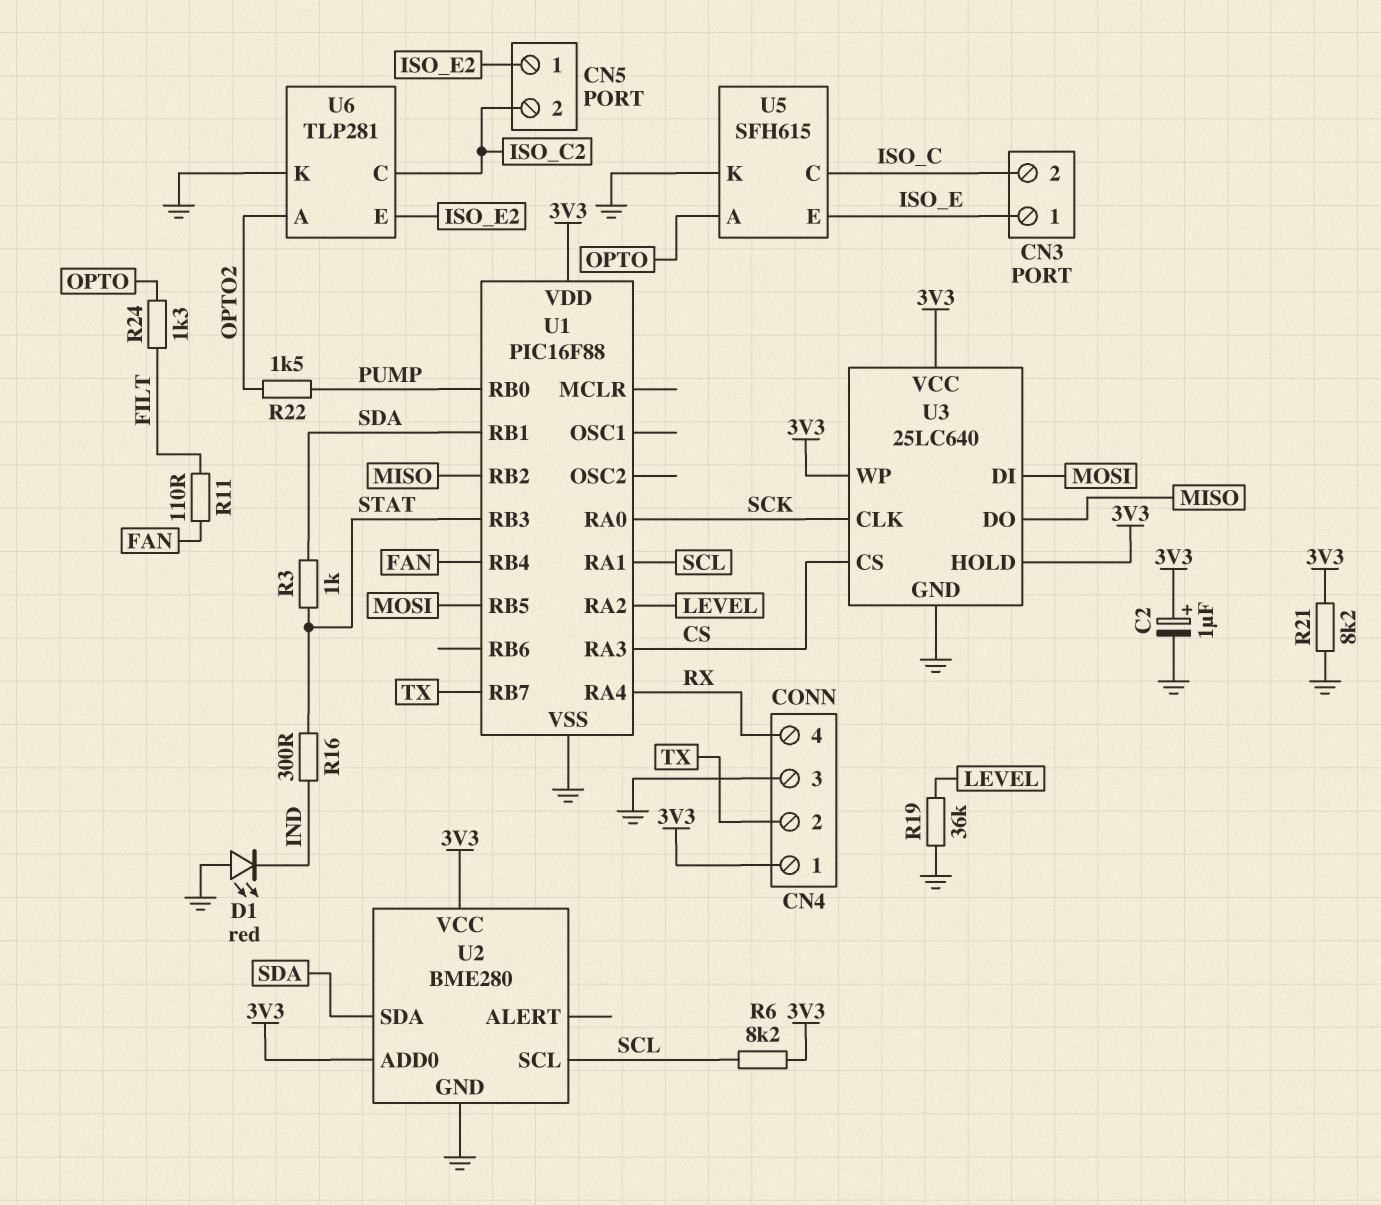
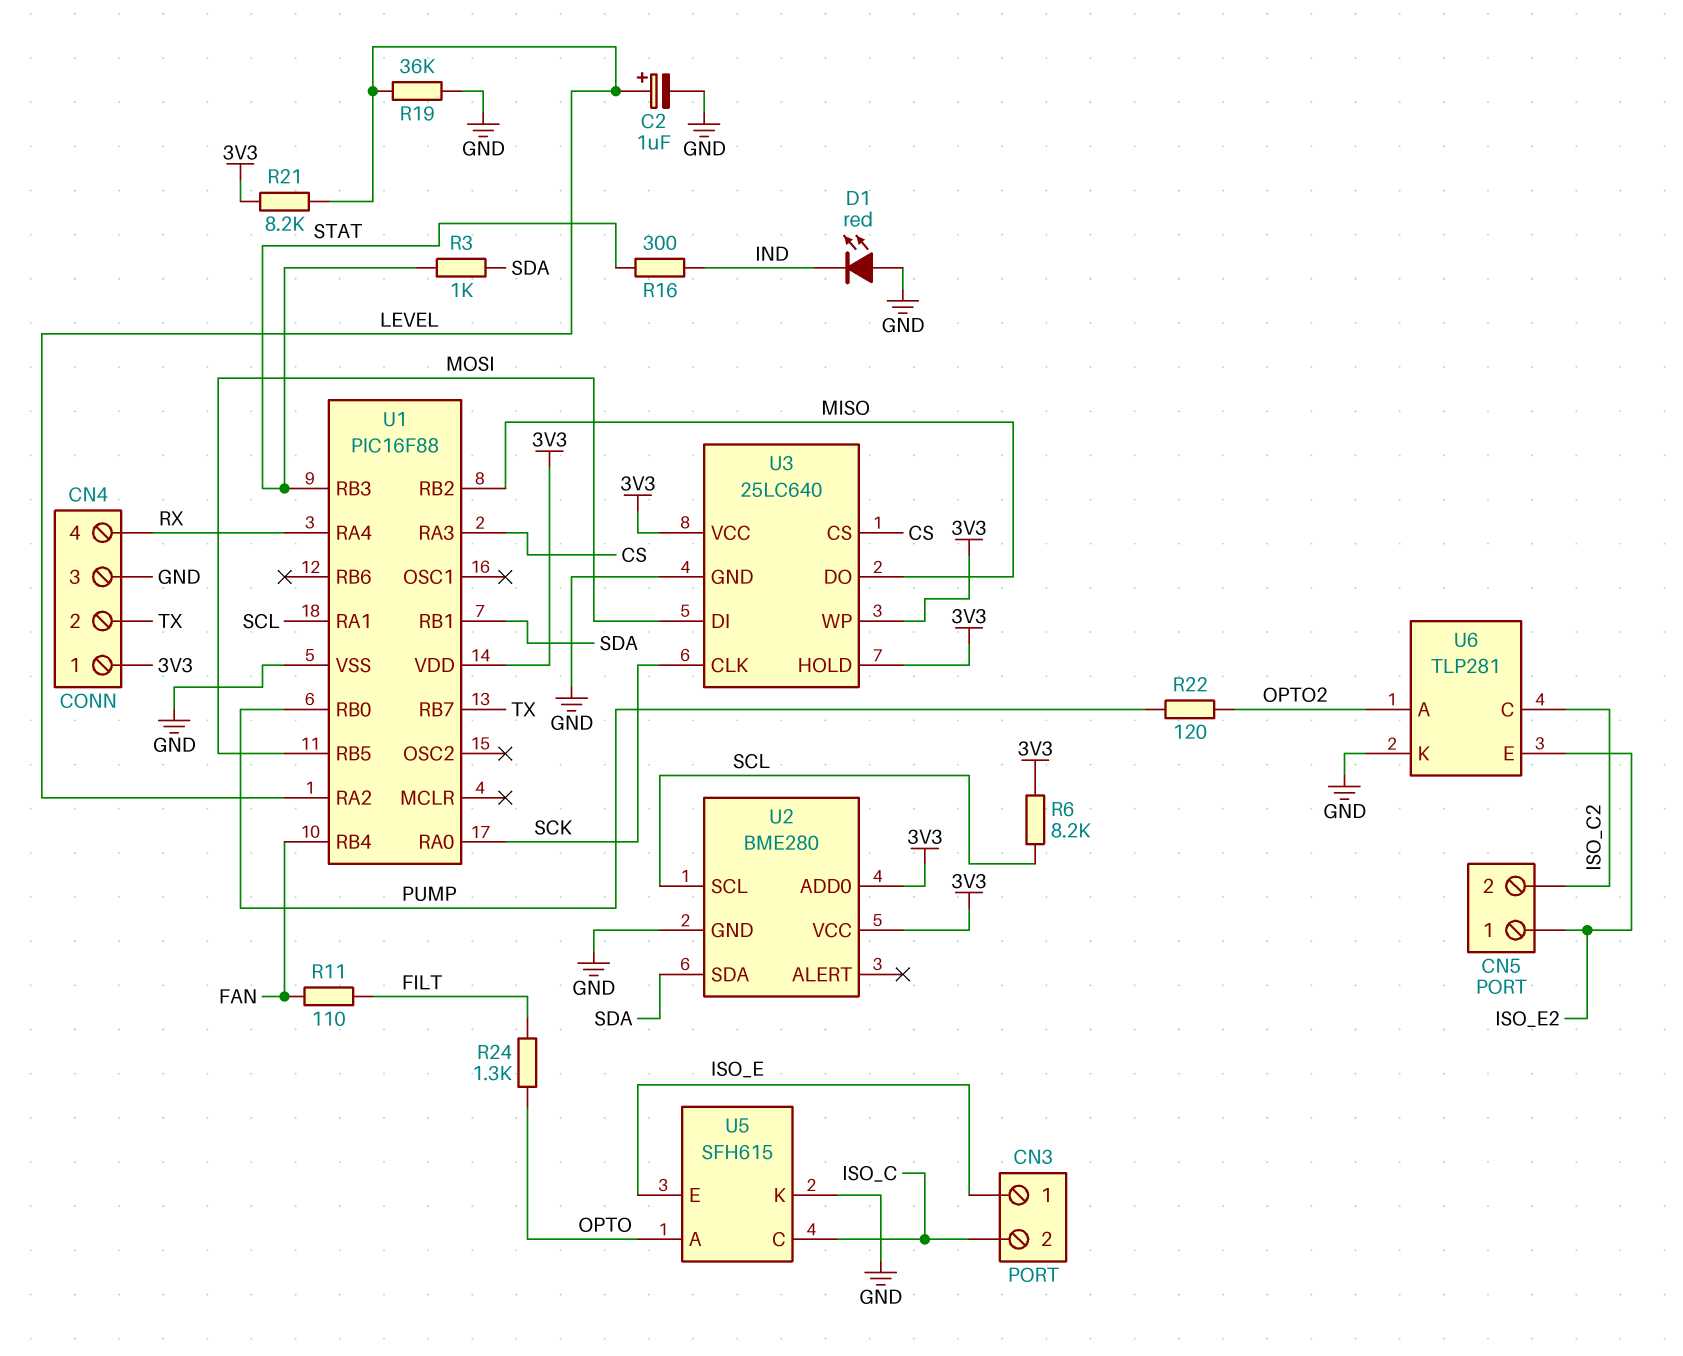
C2: 1uF (plus 3V3, minus GND) -> 1uF (plus LEVEL, minus GND)
R21: 8.2k (3V3, GND) -> 8.2k (3V3, LEVEL)
R22: 1.5k (OPTO2, PUMP) -> 120 (OPTO2, PUMP)

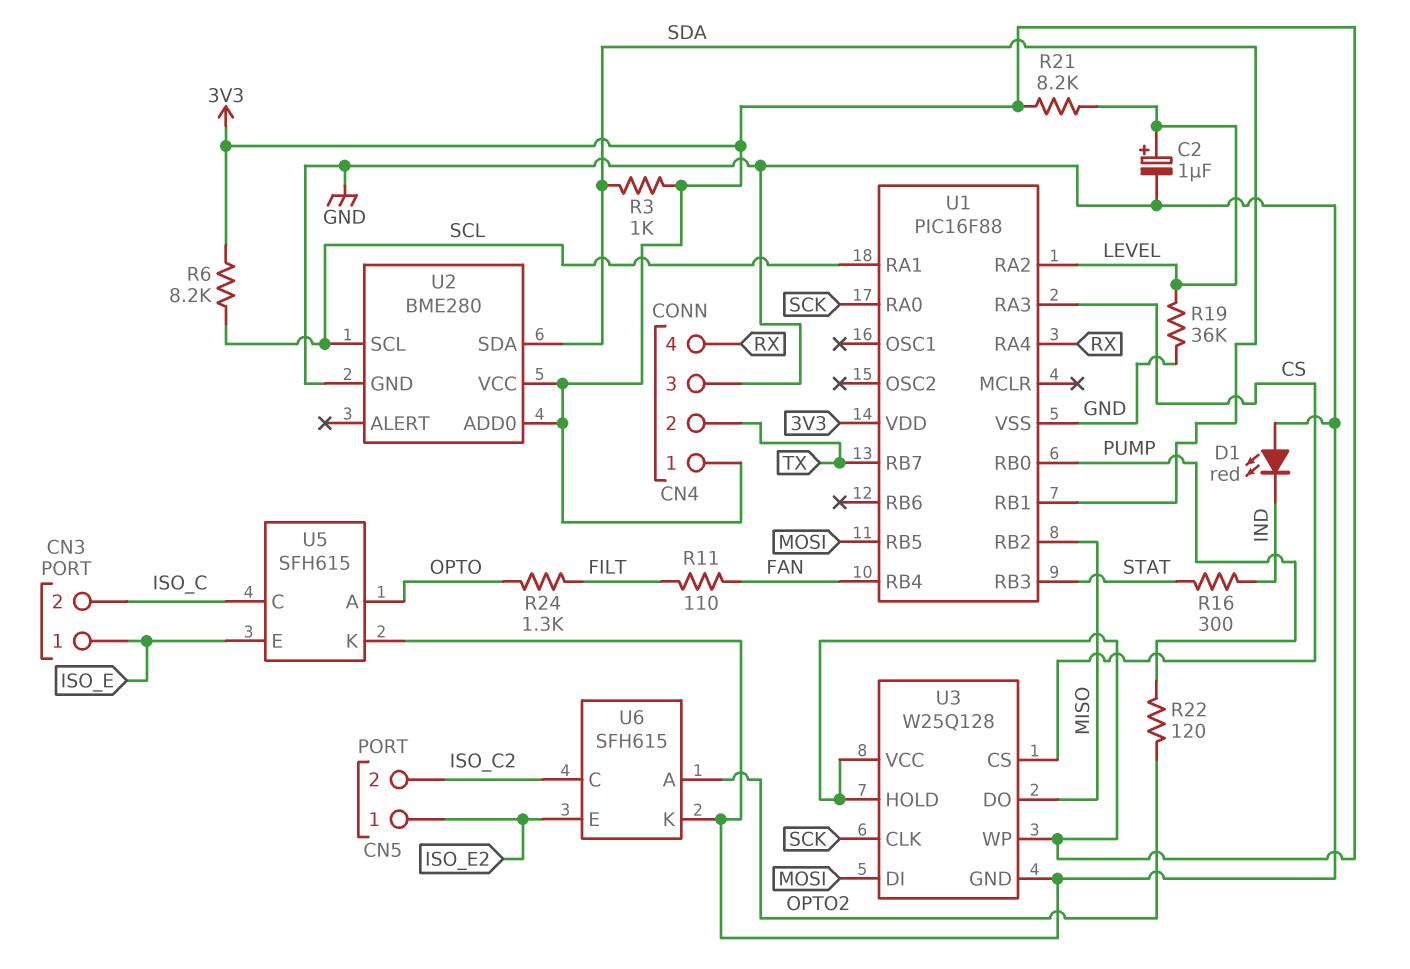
R3: 1k (SDA, STAT) -> 1k (3V3, SDA)
U3: 25LC640 -> W25Q128
U6: TLP281 -> SFH615

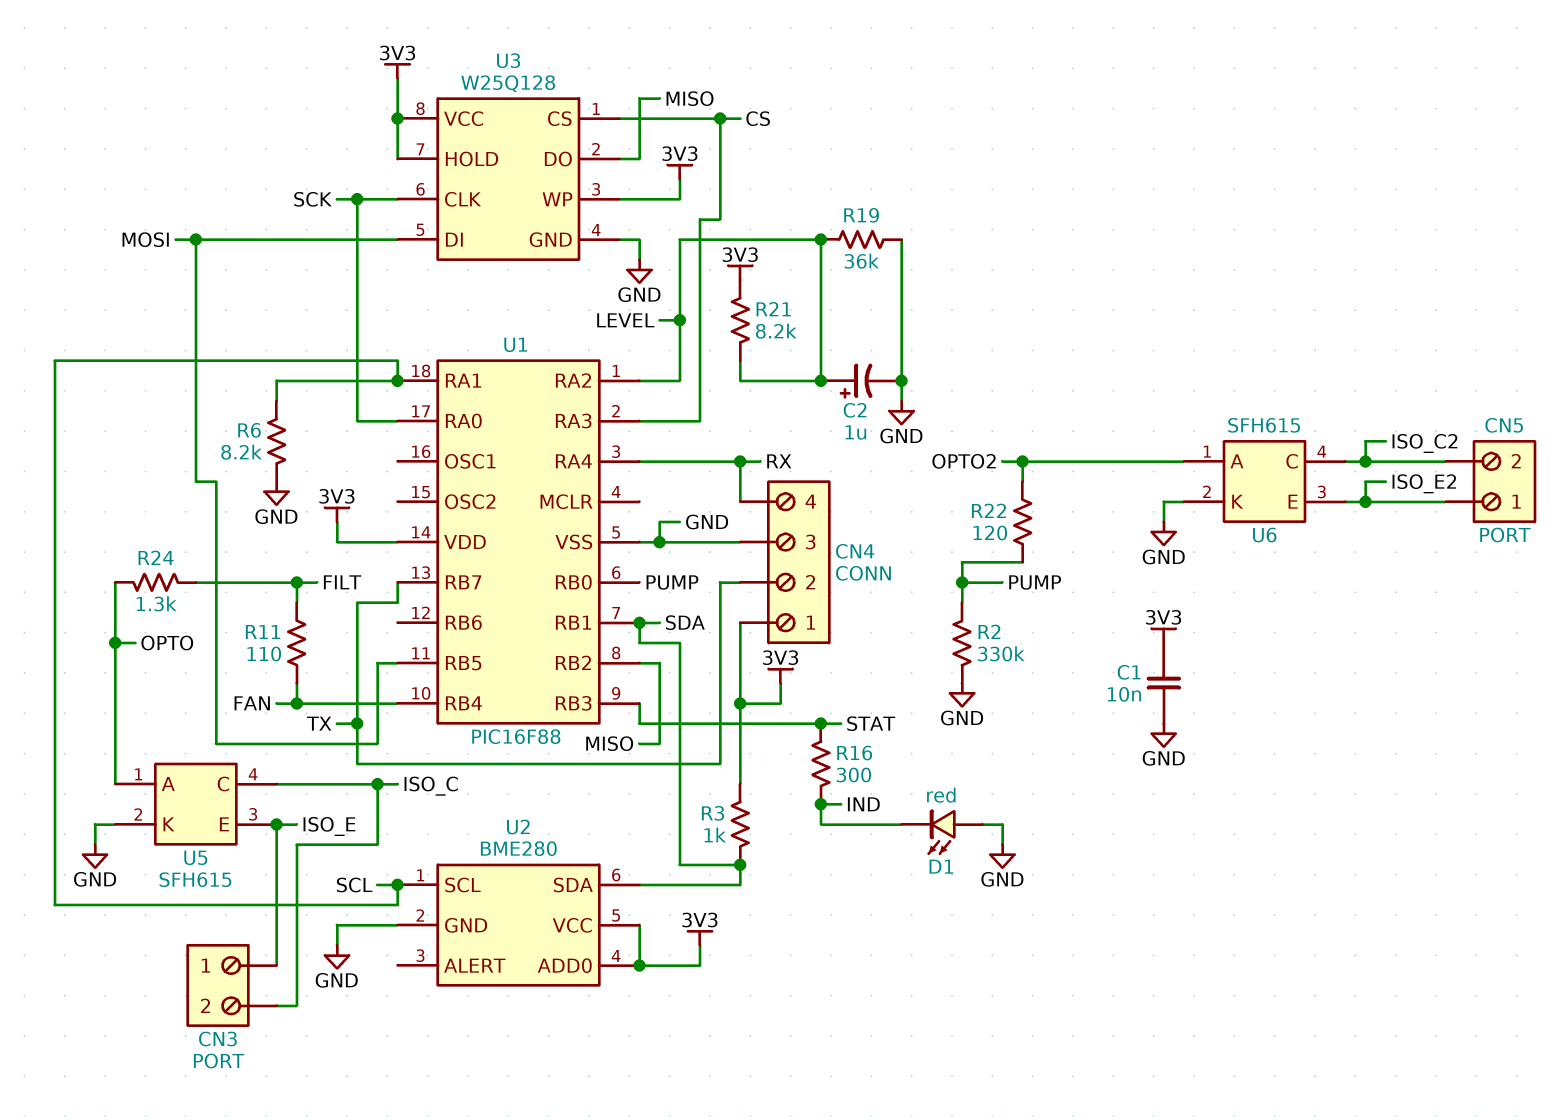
C1: none -> 10nF (3V3, GND)
R2: none -> 330k (GND, PUMP)
R6: 8.2k (3V3, SCL) -> 8.2k (GND, SCL)

